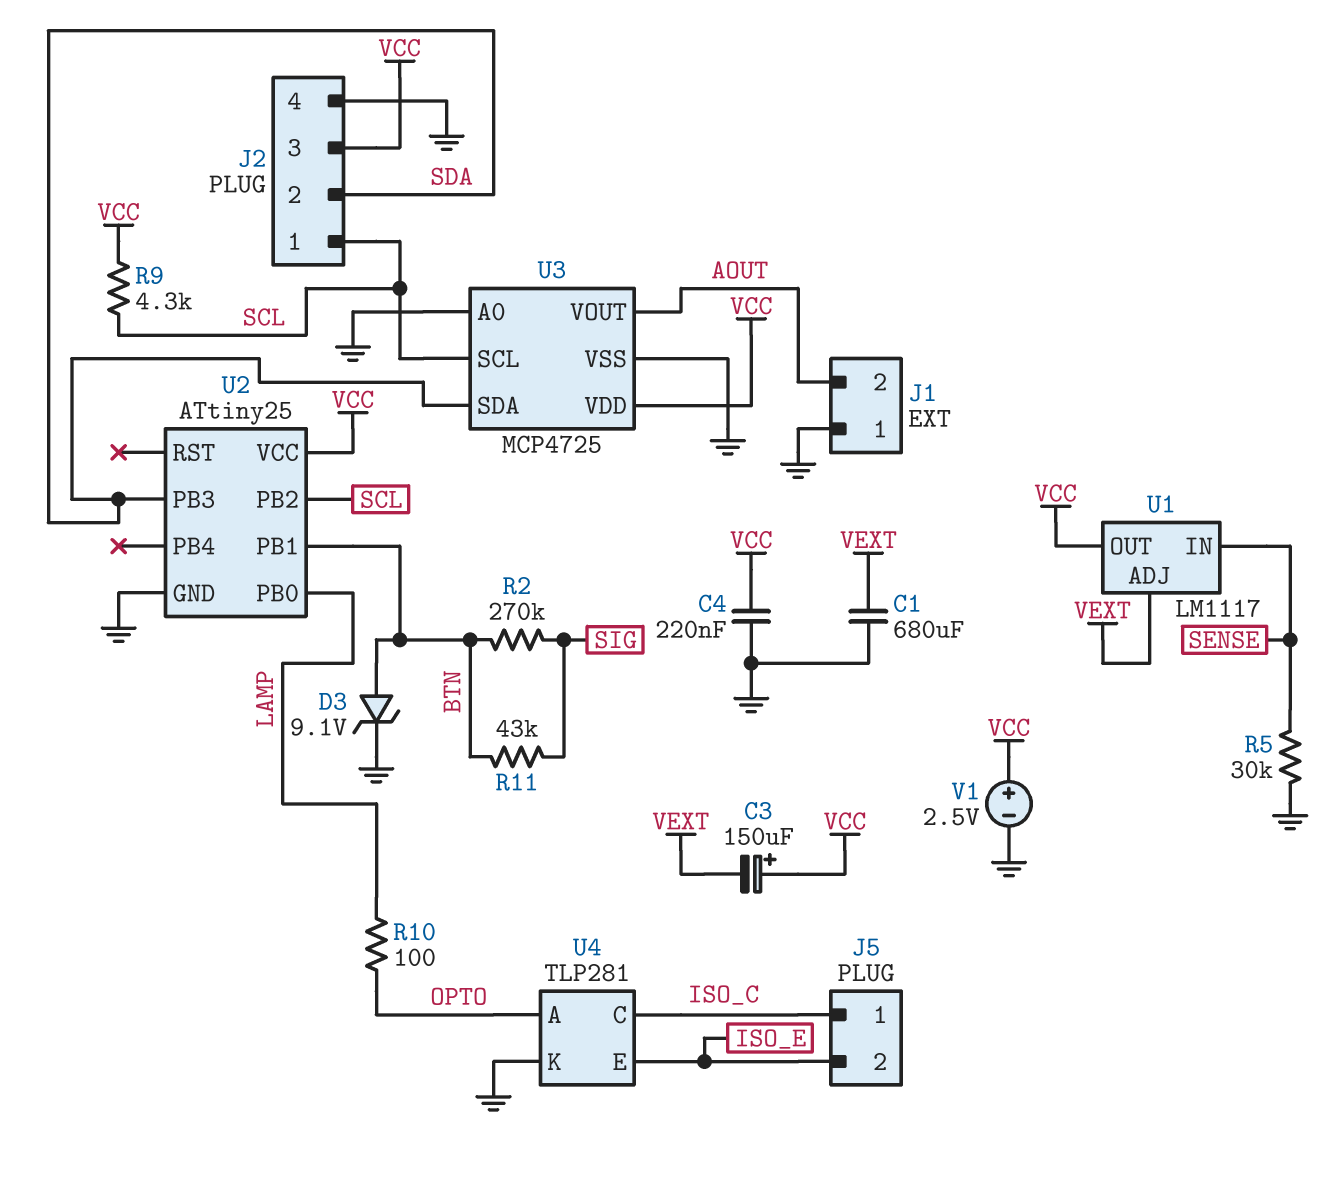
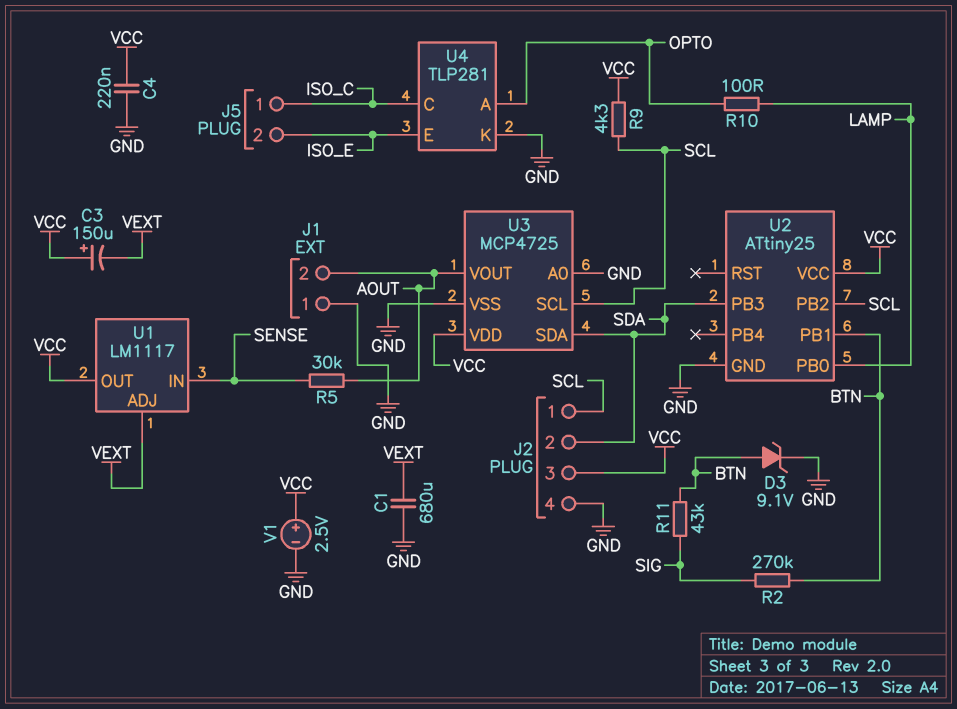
R5: 30k (GND, SENSE) -> 30k (AOUT, SENSE)

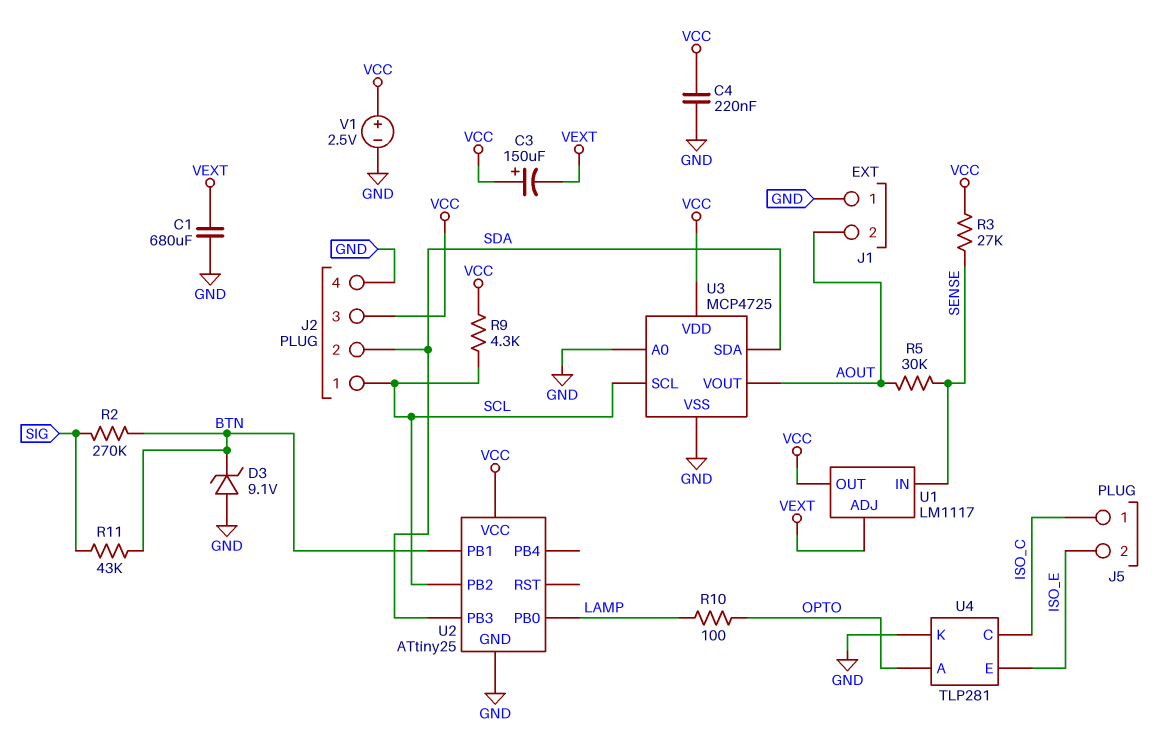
D3: zener 9.1V (A BTN, K GND) -> zener 9.1V (A GND, K BTN)
R3: none -> 27k (SENSE, VCC)

